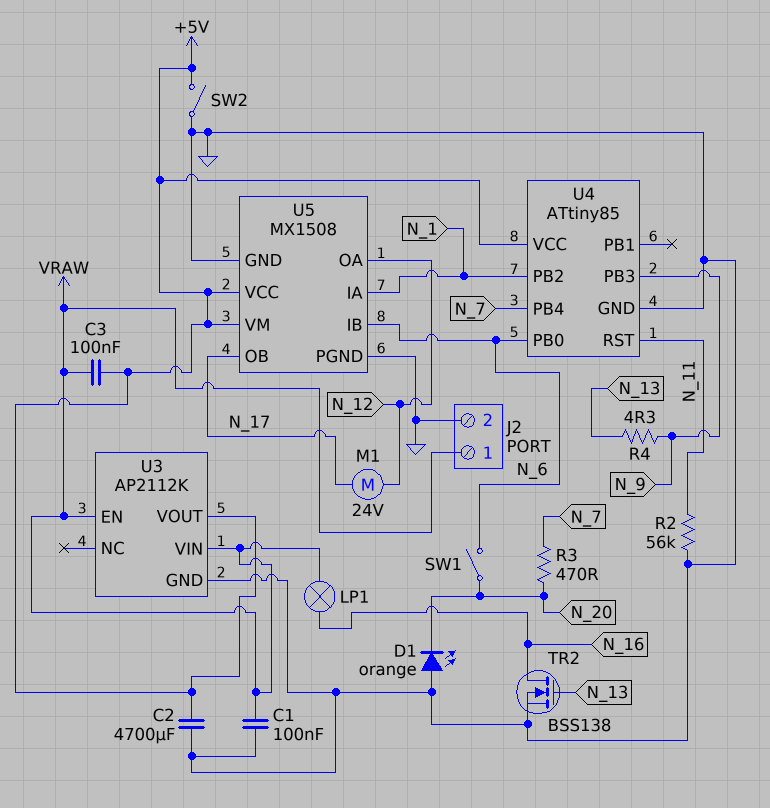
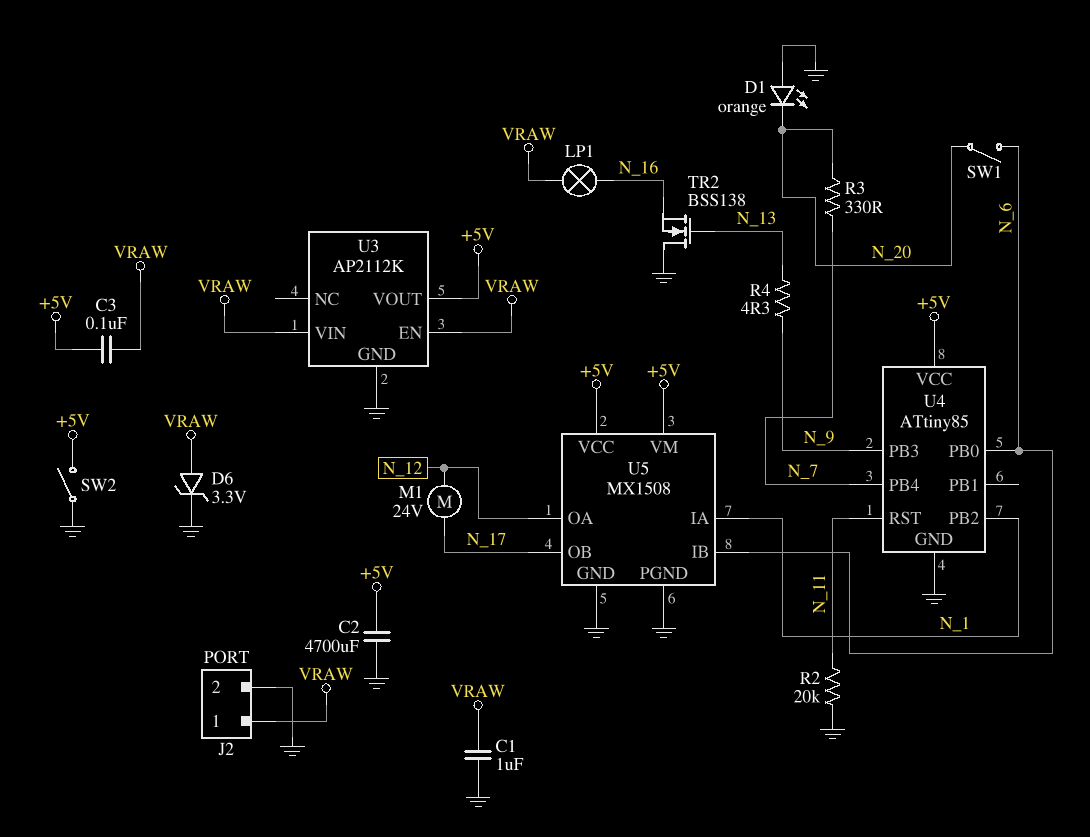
C1: 100nF (GND, VRAW) -> 1uF (GND, VRAW)
D6: none -> zener 3.3V (A VRAW, K GND)
R2: 56k (GND, N_11) -> 20k (GND, N_11)
R3: 470 (N_7, N_20) -> 330 (N_7, N_20)
TR2: NMOS BSS138 (G N_13, D N_16, S GND) -> NMOS BSS138 (G N_13, D GND, S N_16)

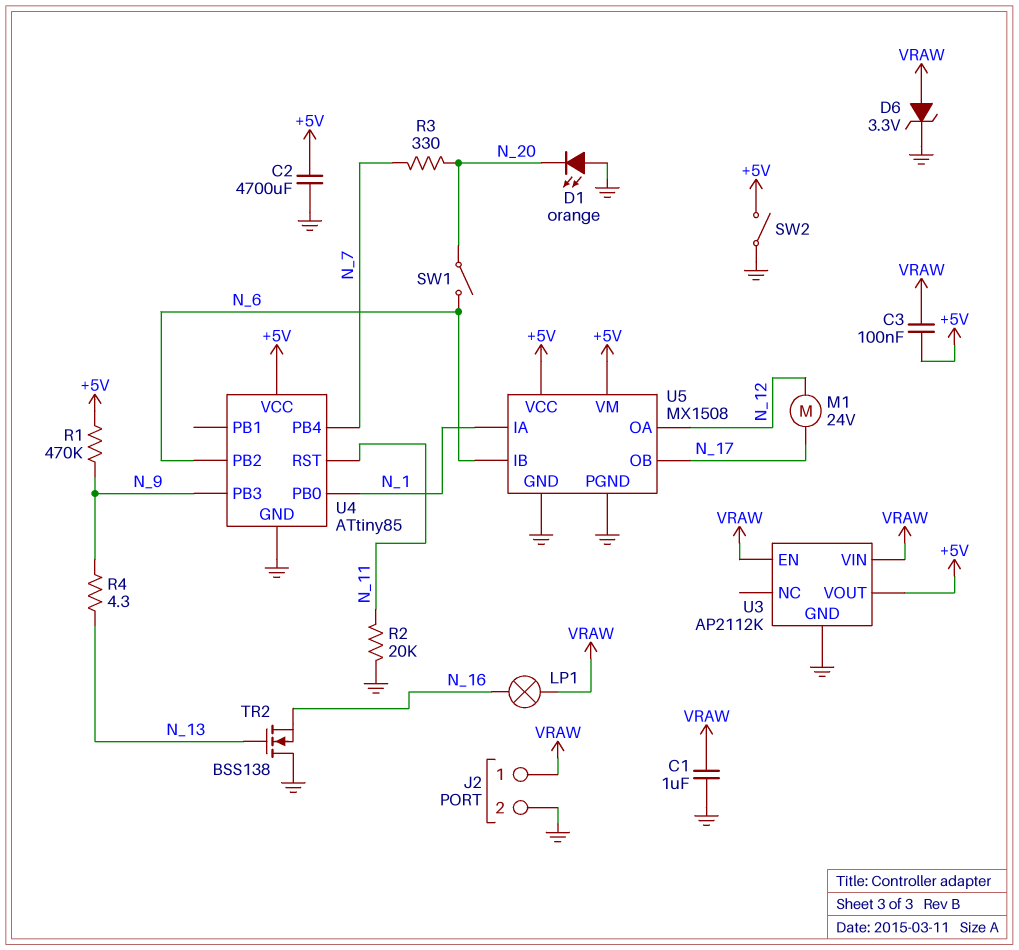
R1: none -> 470k (+5V, N_9)
U4 pin PB0: N_6 -> N_1
U4 pin PB2: N_1 -> N_6

